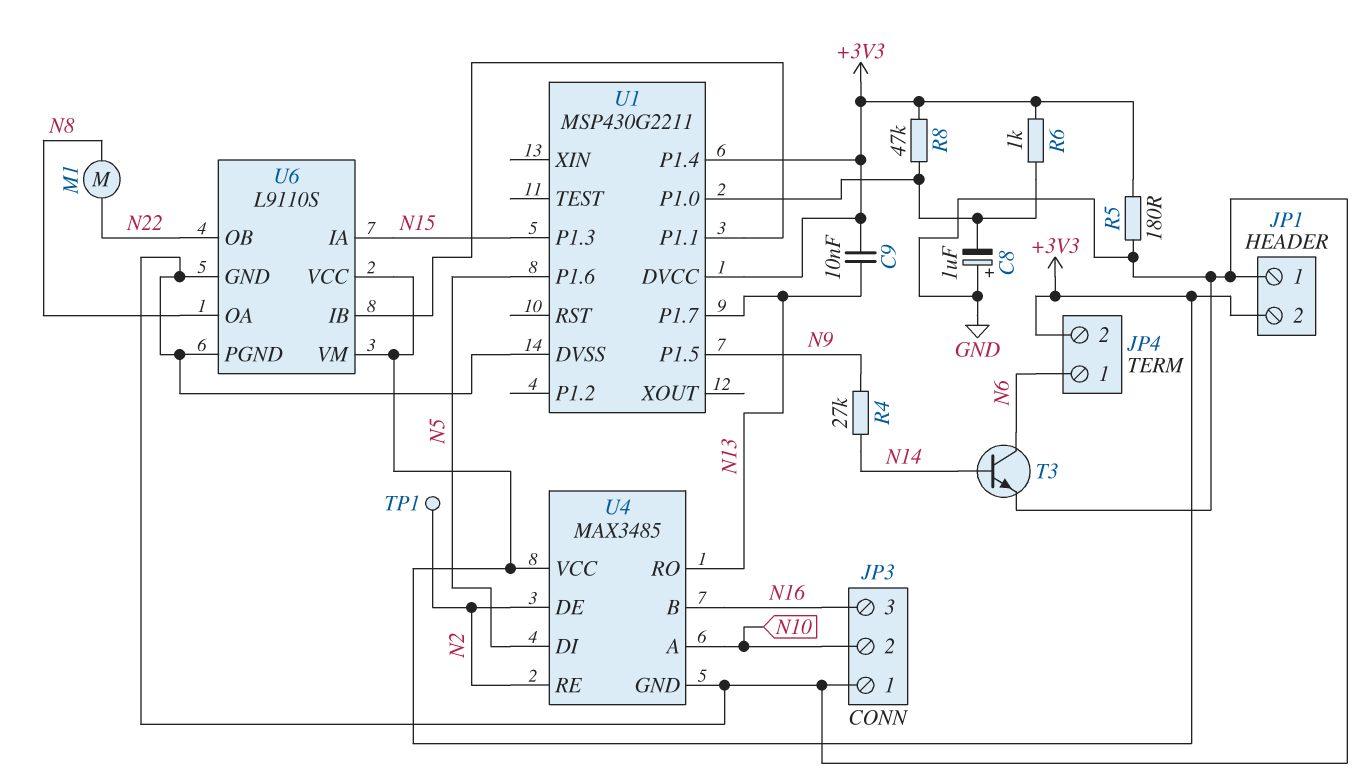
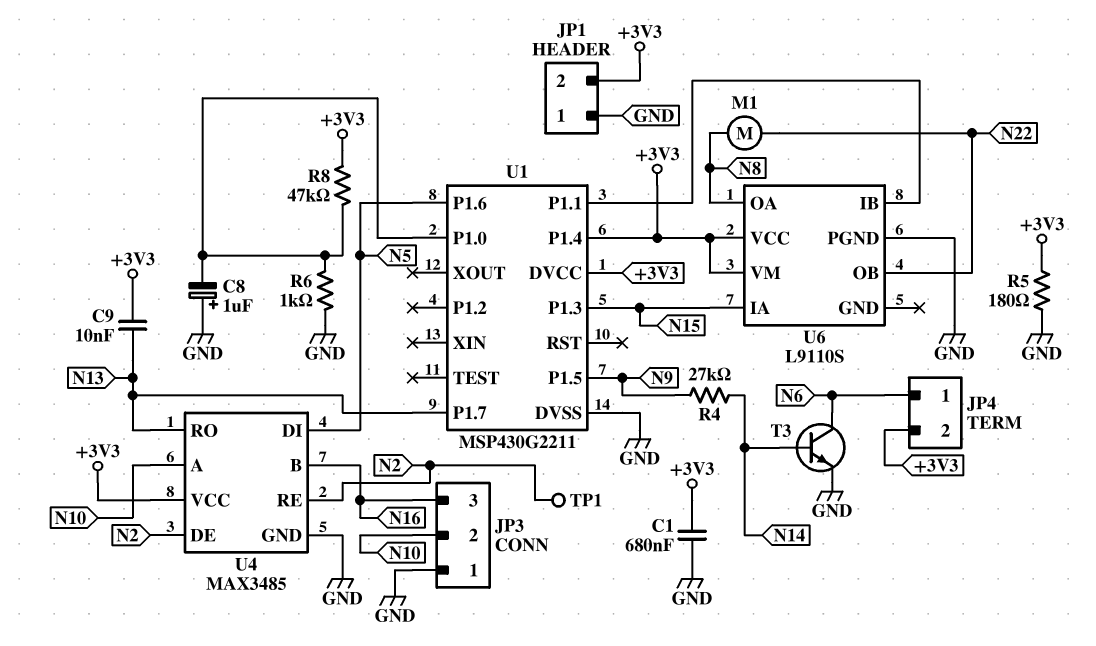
C1: none -> 680nF (+3V3, GND)
R6: 1k (+3V3, U1/P1.0) -> 1k (GND, U1/P1.0)
U6 pin GND: GND -> none

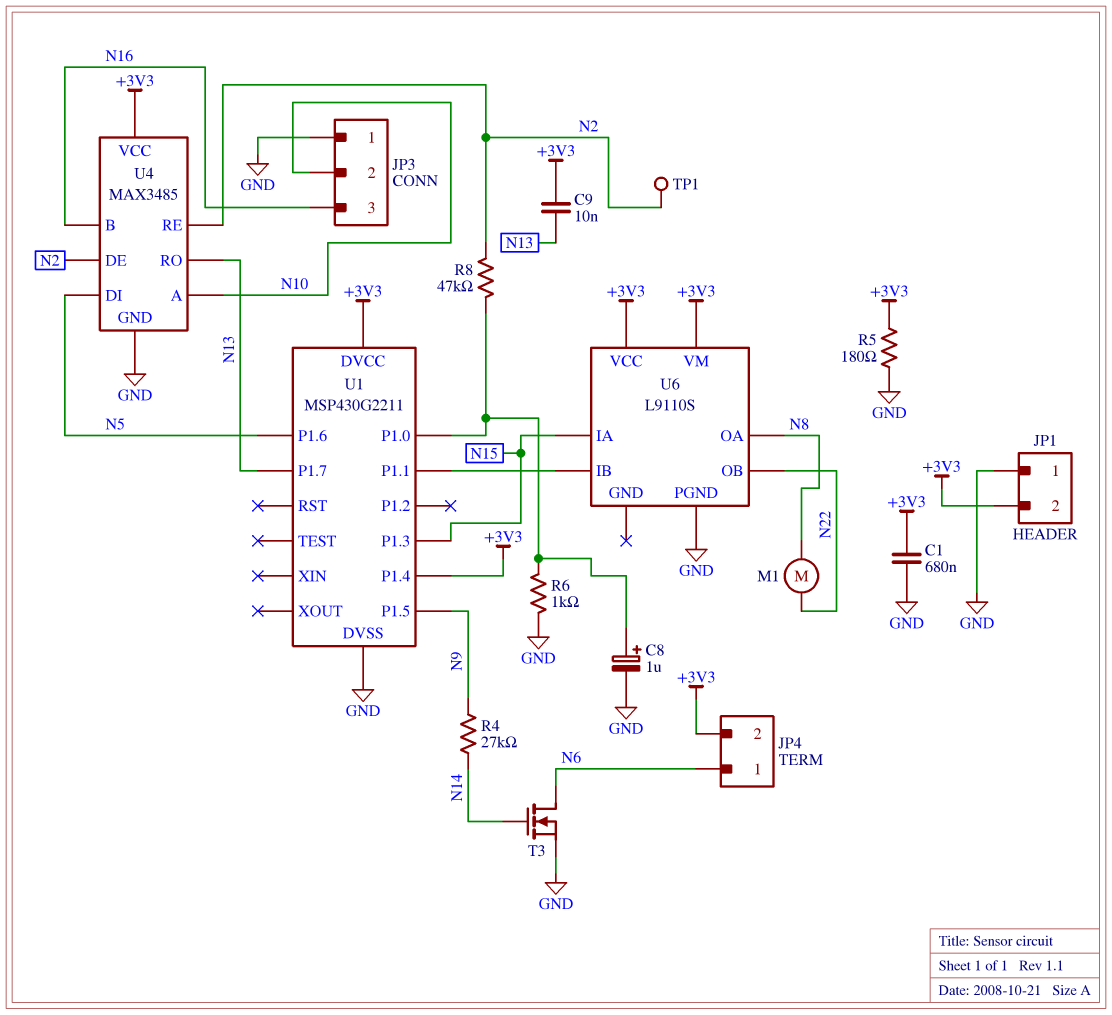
C8: 1uF (plus GND, minus U1/P1.0) -> 1uF (plus U1/P1.0, minus GND)
R8: 47k (+3V3, U1/P1.0) -> 47k (N2, U1/P1.0)
T3: NPN (B N14, C N6, E GND) -> NMOS (G N14, D N6, S GND)

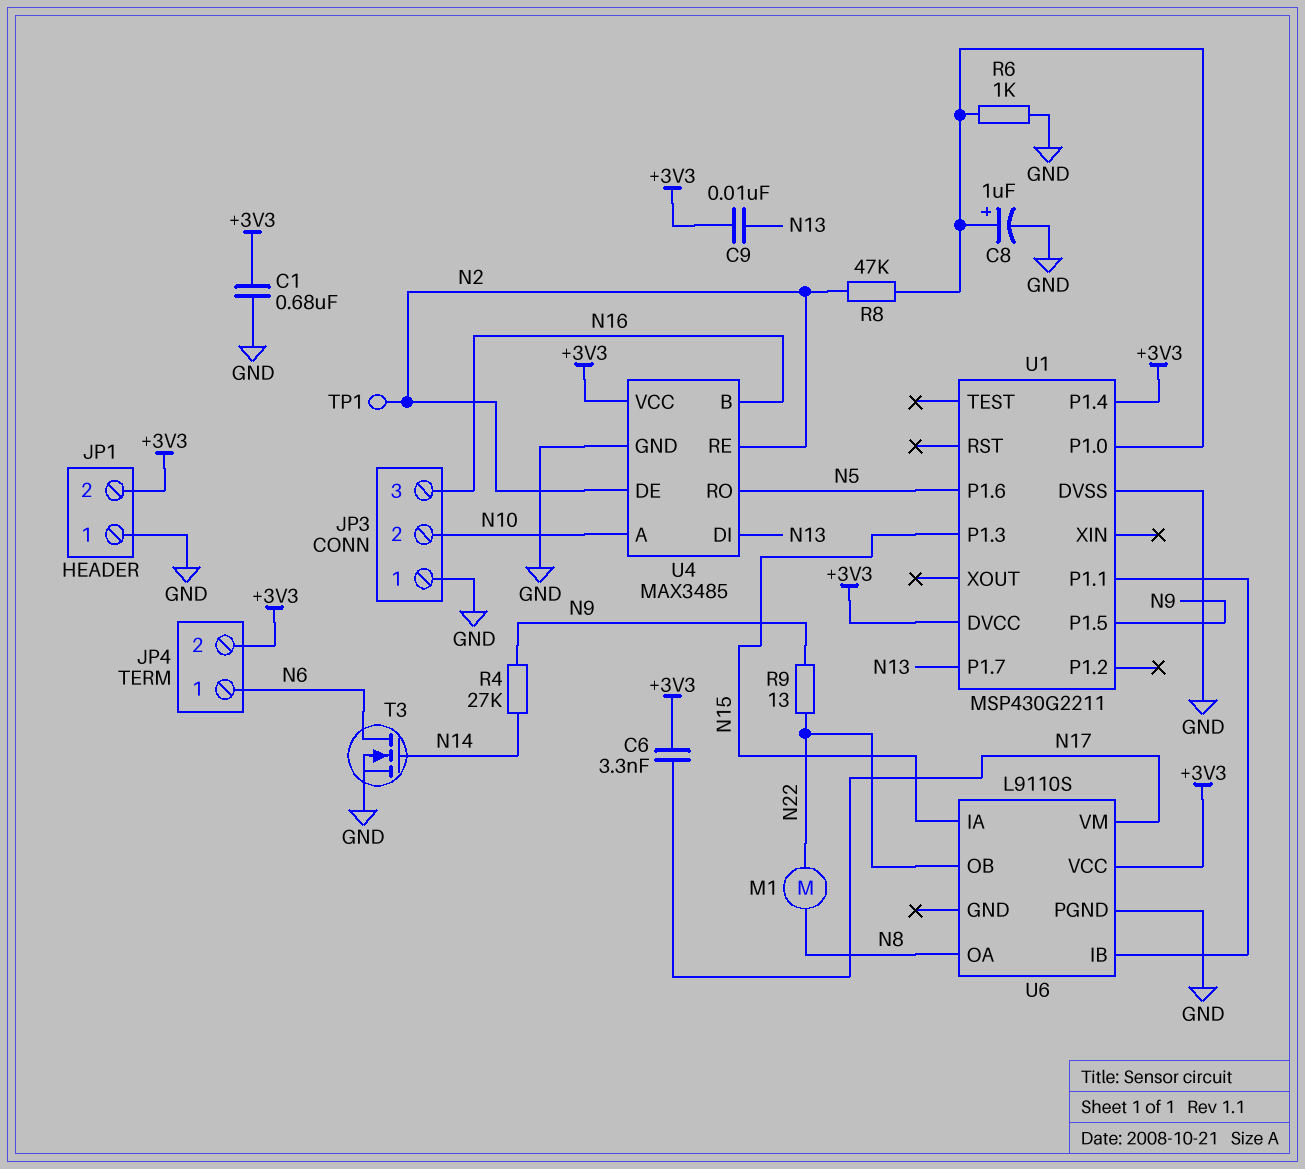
C6: none -> 3.3nF (+3V3, N17)
R5: 180 (+3V3, GND) -> none
R9: none -> 13 (N9, N22)
U4 pin DI: N5 -> N13
U4 pin RO: N13 -> N5
U6 pin VM: +3V3 -> N17

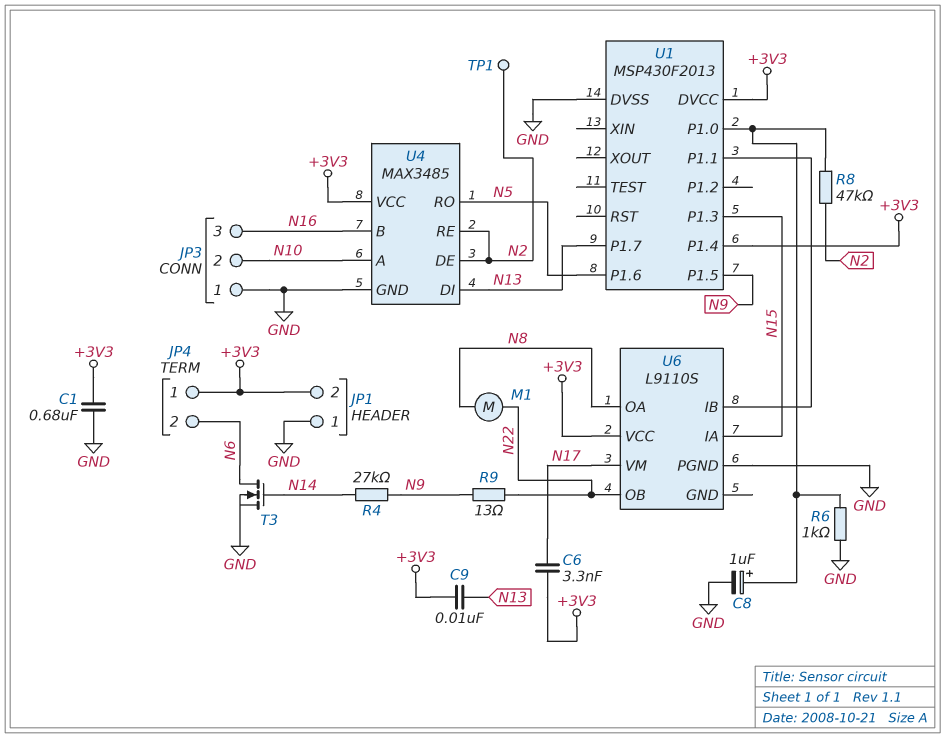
JP4 pin 1: N6 -> +3V3
JP4 pin 2: +3V3 -> N6
U1: MSP430G2211 -> MSP430F2013

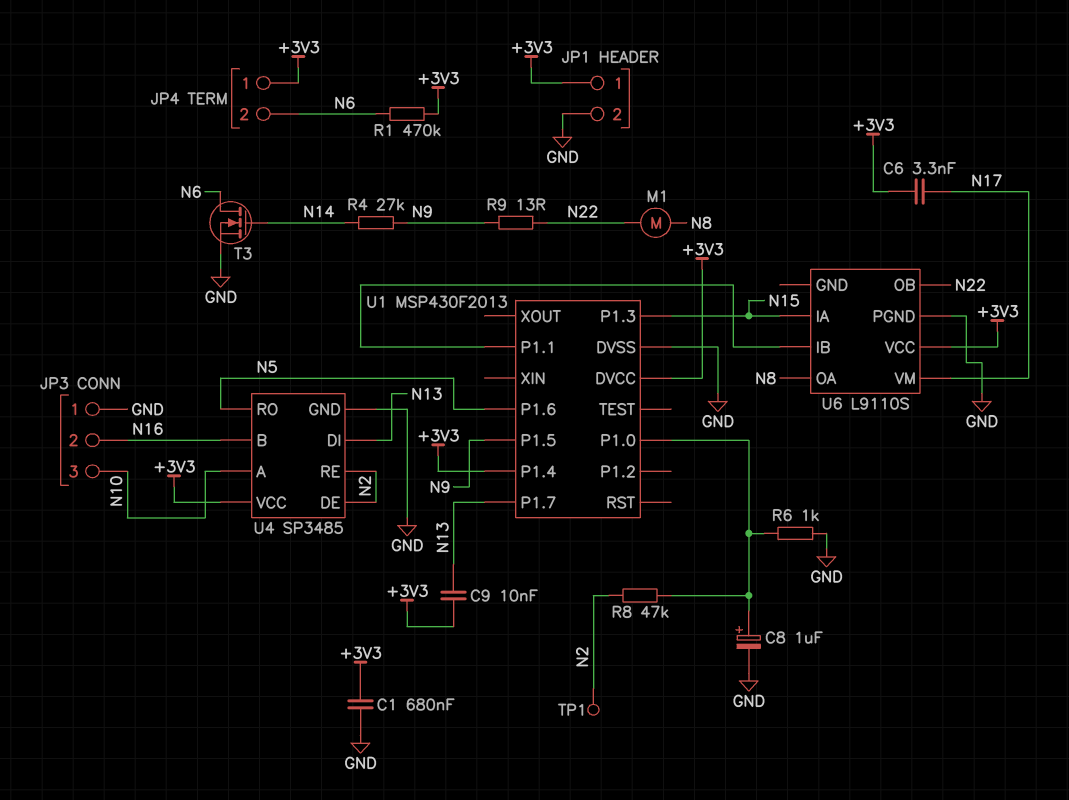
JP1 pin 1: GND -> +3V3
JP1 pin 2: +3V3 -> GND
JP3 pin 2: N10 -> N16
JP3 pin 3: N16 -> N10
R1: none -> 470k (+3V3, N6)
U4: MAX3485 -> SP3485

